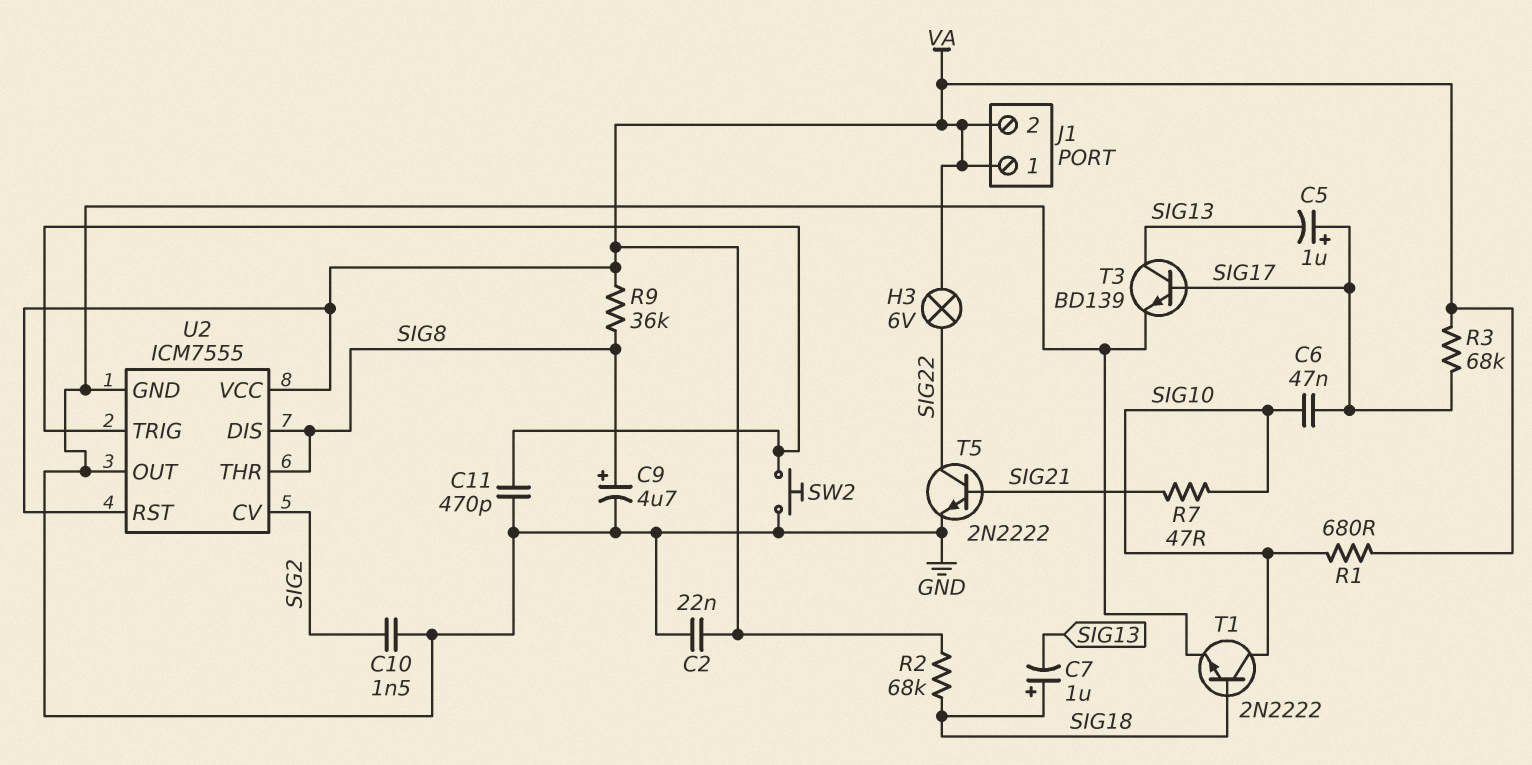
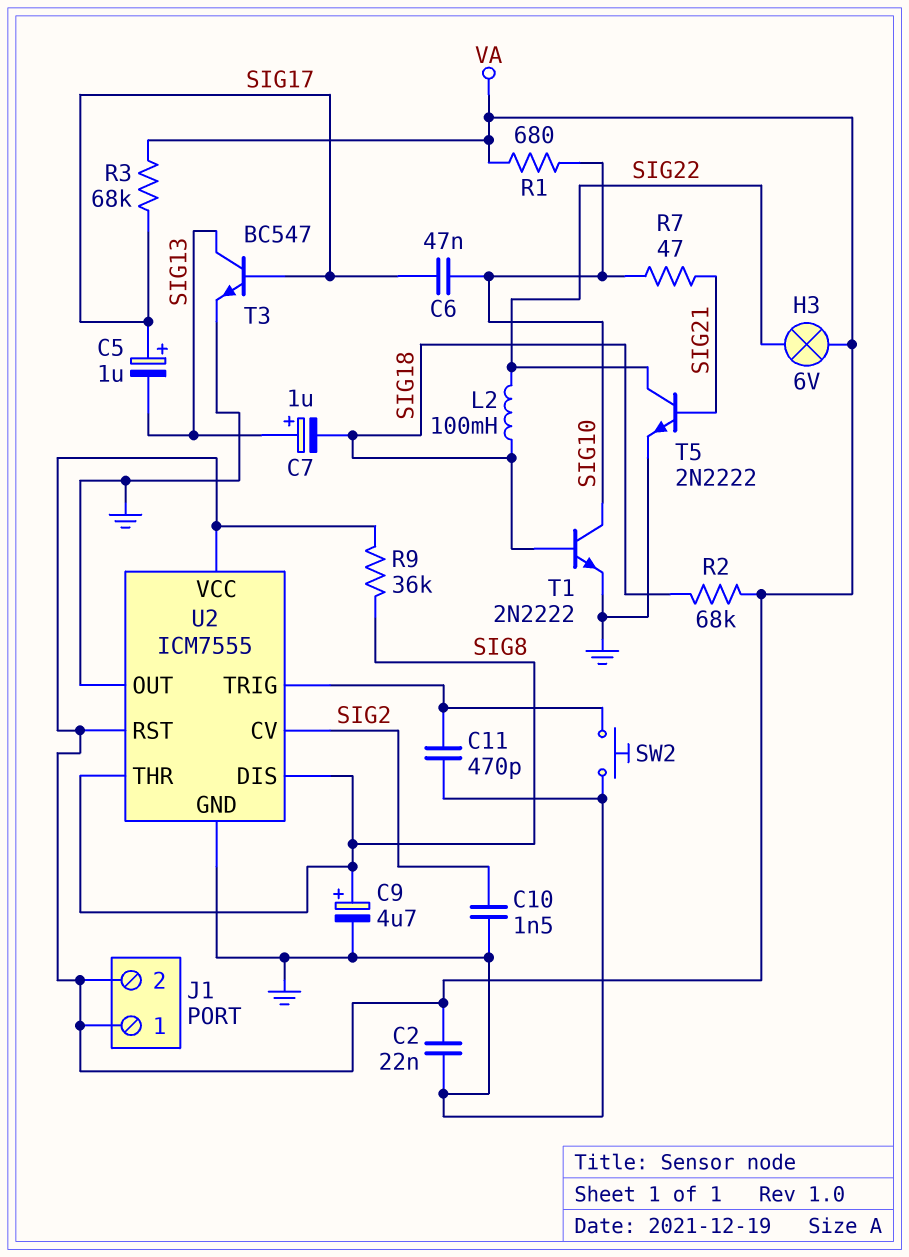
C7: 1uF (plus SIG18, minus SIG13) -> 1uF (plus SIG13, minus SIG18)
L2: none -> 100mH (SIG18, SIG22)
T3: NPN BD139 (B SIG17, C SIG13, E GND) -> NPN BC547 (B SIG17, C SIG13, E GND)

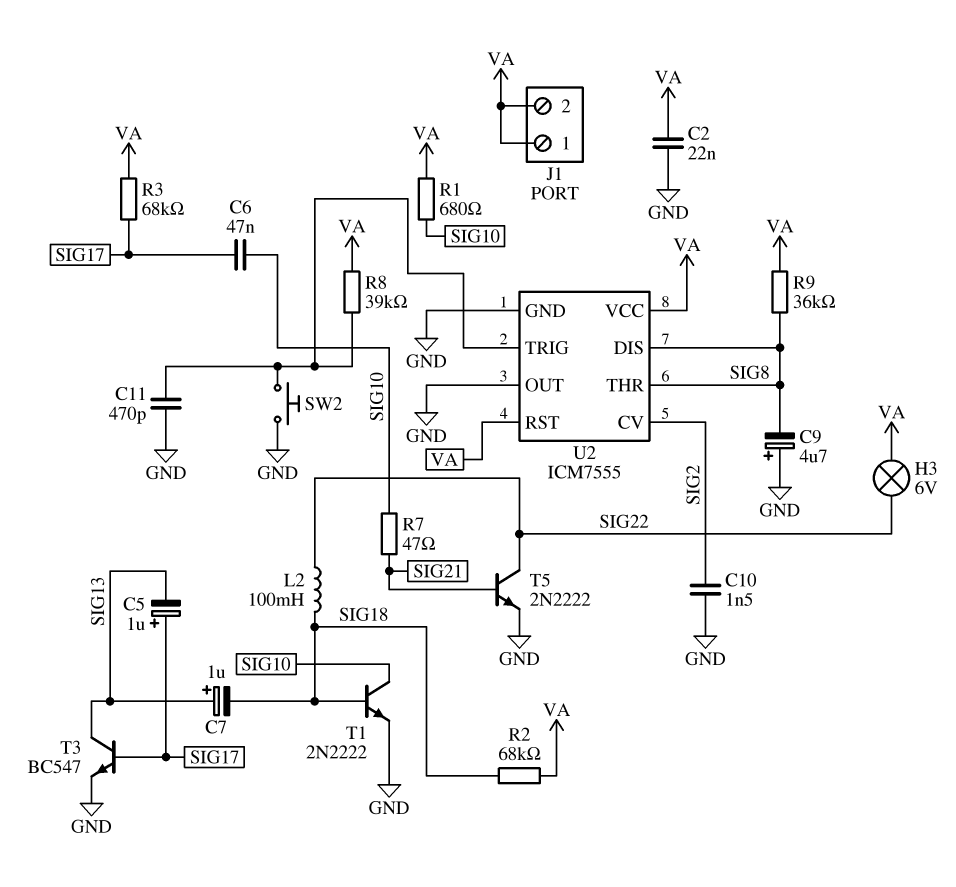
C9: 4.7uF (plus SIG8, minus GND) -> 4.7uF (plus GND, minus SIG8)
R8: none -> 39k (U2/TRIG, VA)

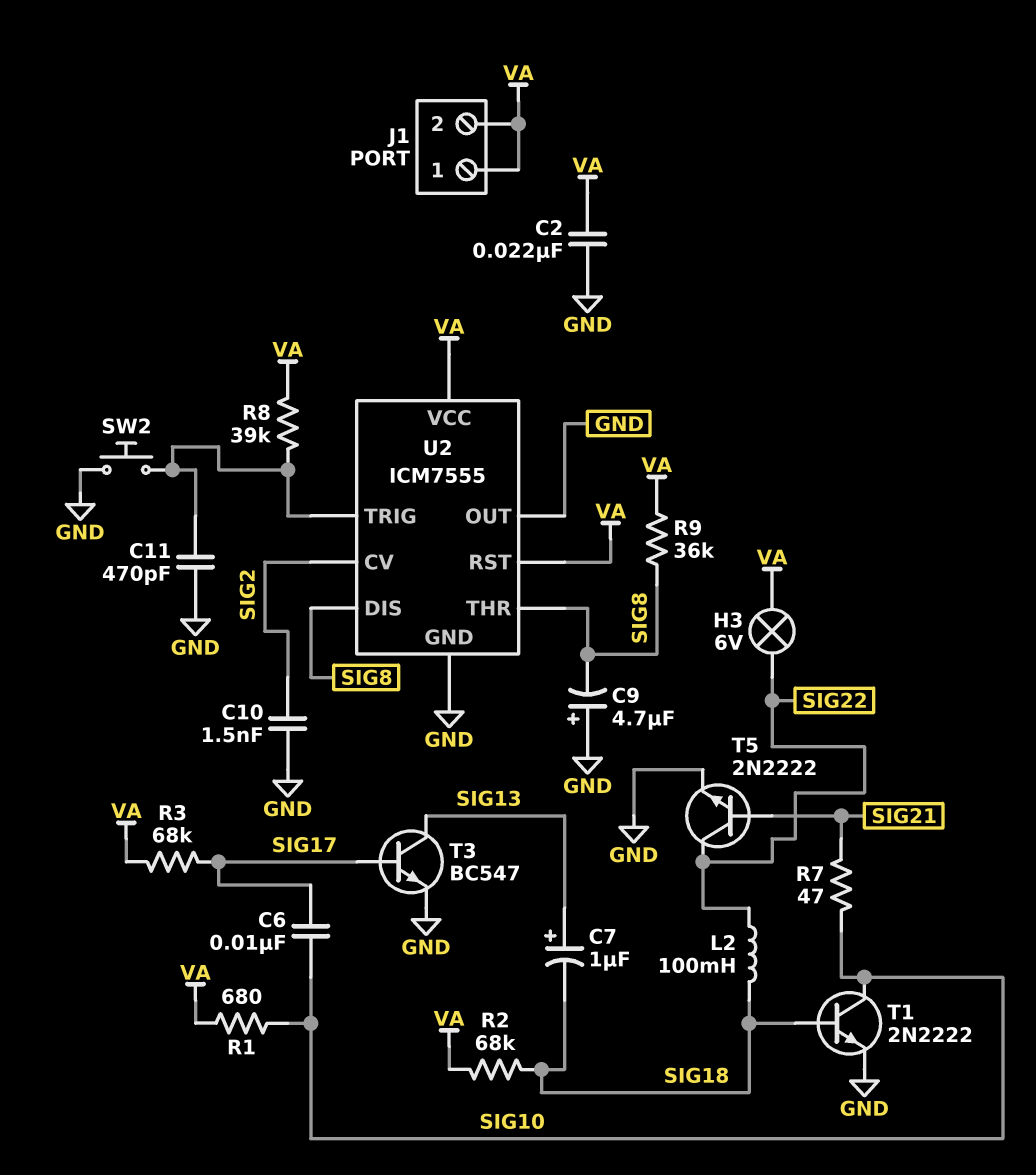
C5: 1uF (plus SIG17, minus SIG13) -> none
C6: 47nF (SIG10, SIG17) -> 10nF (SIG10, SIG17)

